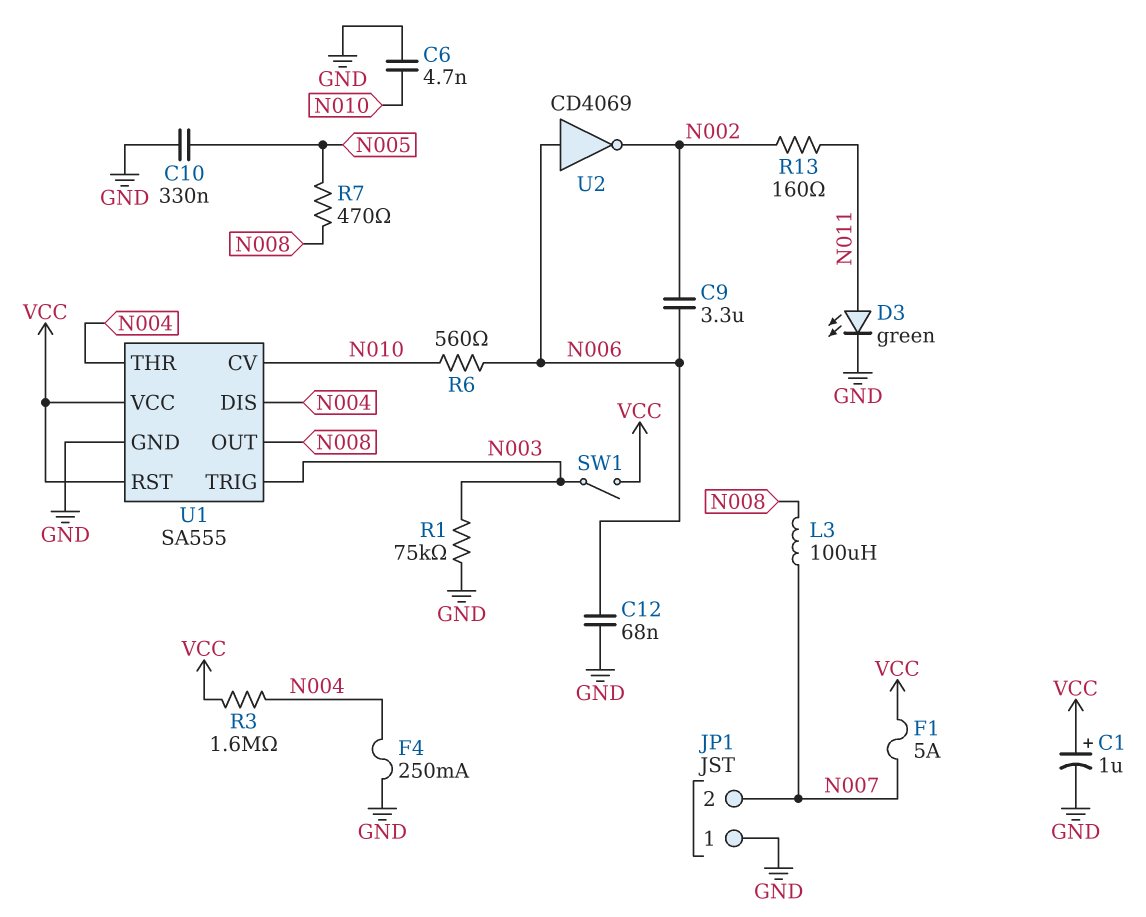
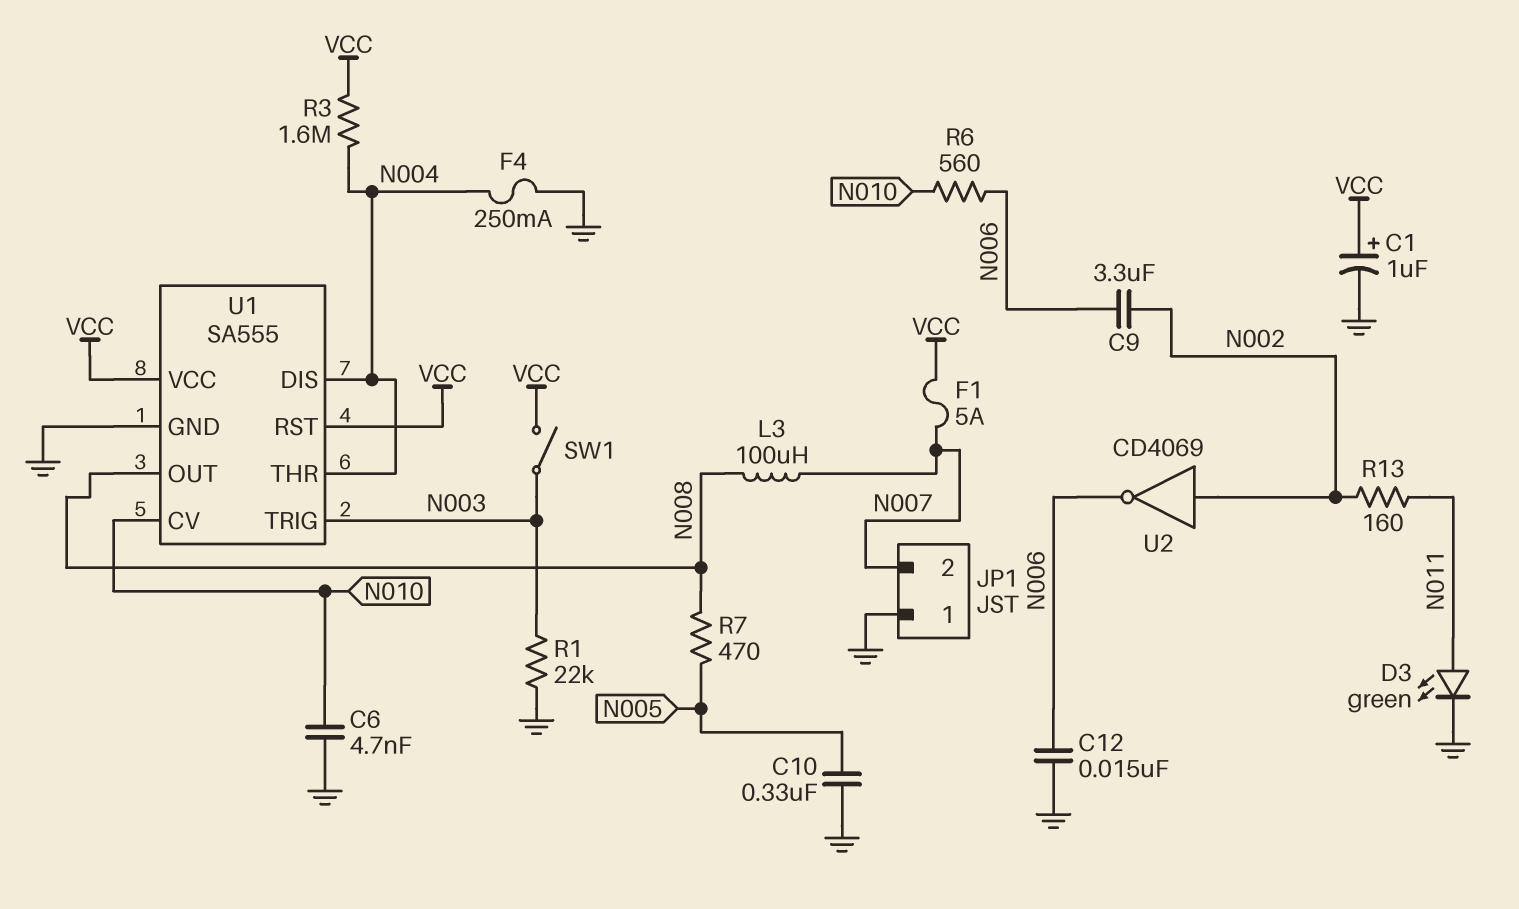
C12: 68nF (GND, N006) -> 15nF (GND, N006)
R1: 75k (GND, N003) -> 22k (GND, N003)
U2: NOT CD4069 (in N006, out N002) -> NOT CD4069 (in N002, out N006)

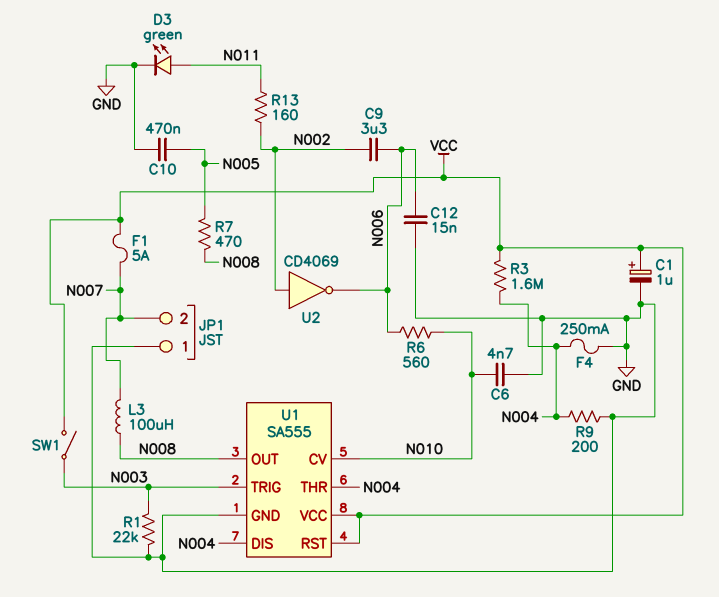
C10: 330nF (GND, N005) -> 470nF (GND, N005)
R9: none -> 200 (GND, N004)

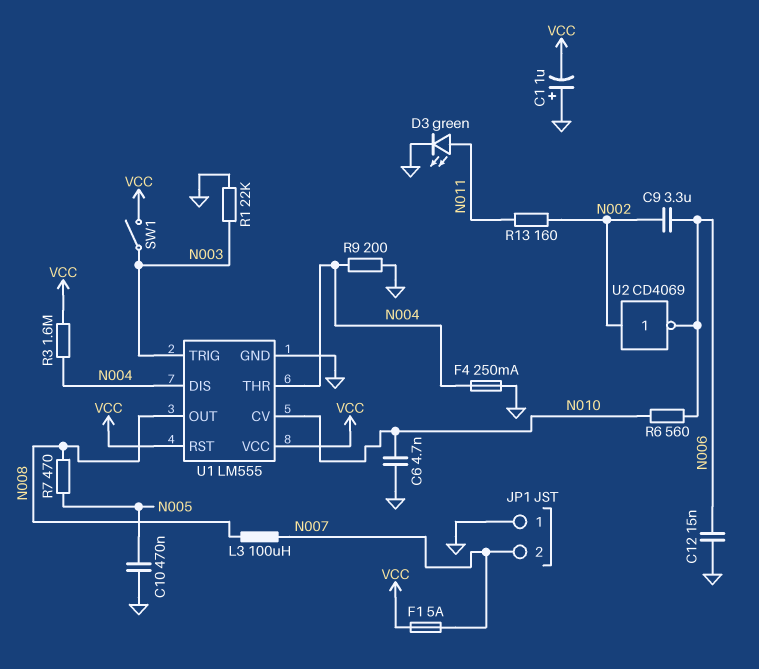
C1: 1uF (plus VCC, minus GND) -> 1uF (plus GND, minus VCC)
U1: SA555 -> LM555

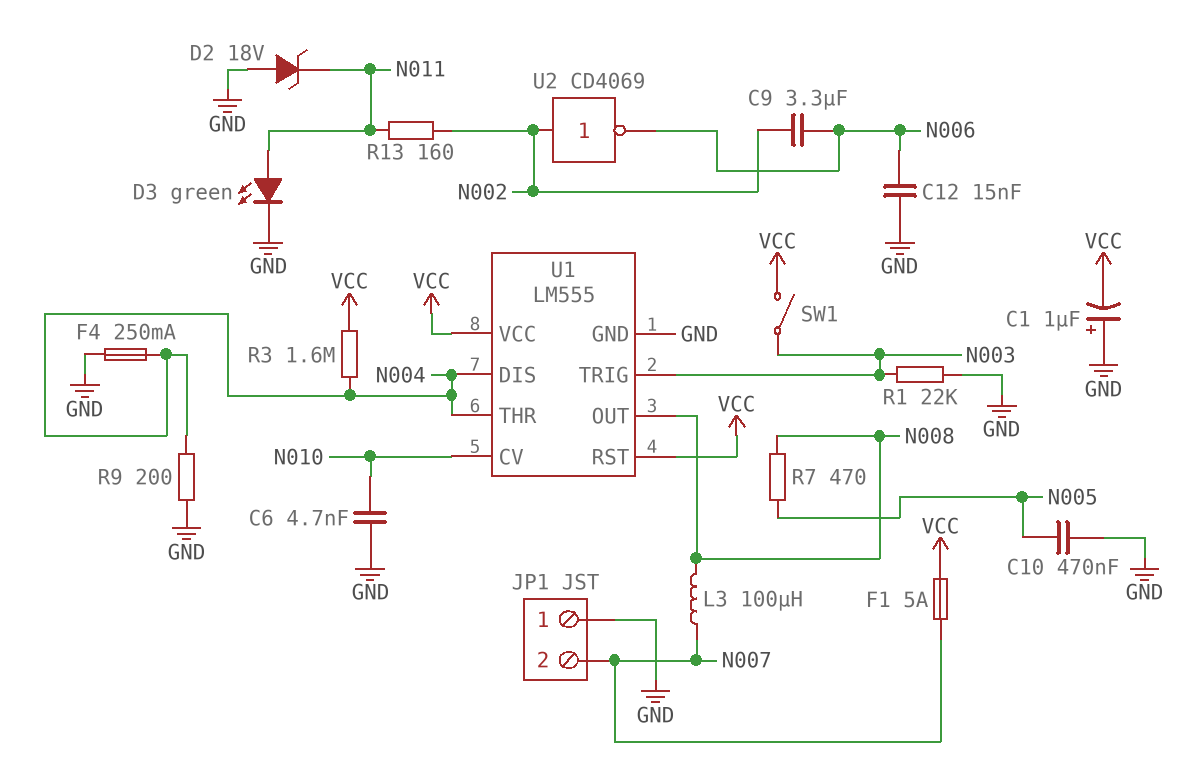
D2: none -> zener 18V (A GND, K N011)
R6: 560 (N006, N010) -> none

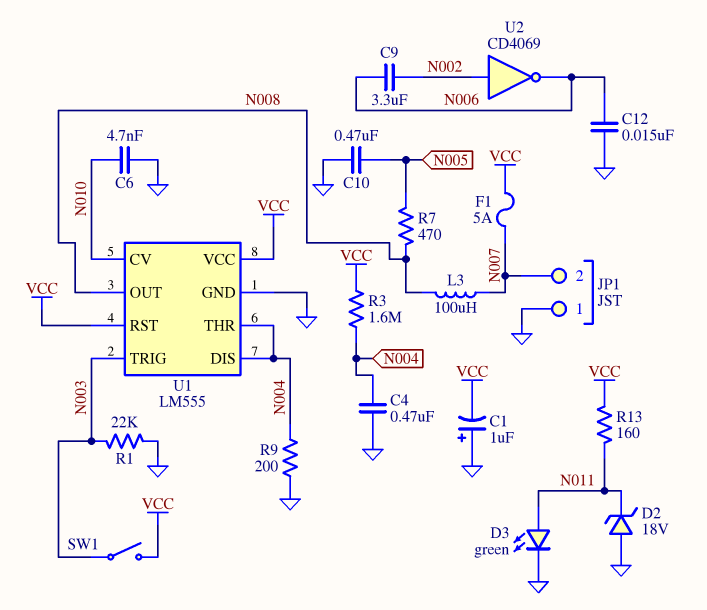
C4: none -> 470nF (GND, N004)
F4: 250mA (GND, N004) -> none
R13: 160 (N002, N011) -> 160 (N011, VCC)

